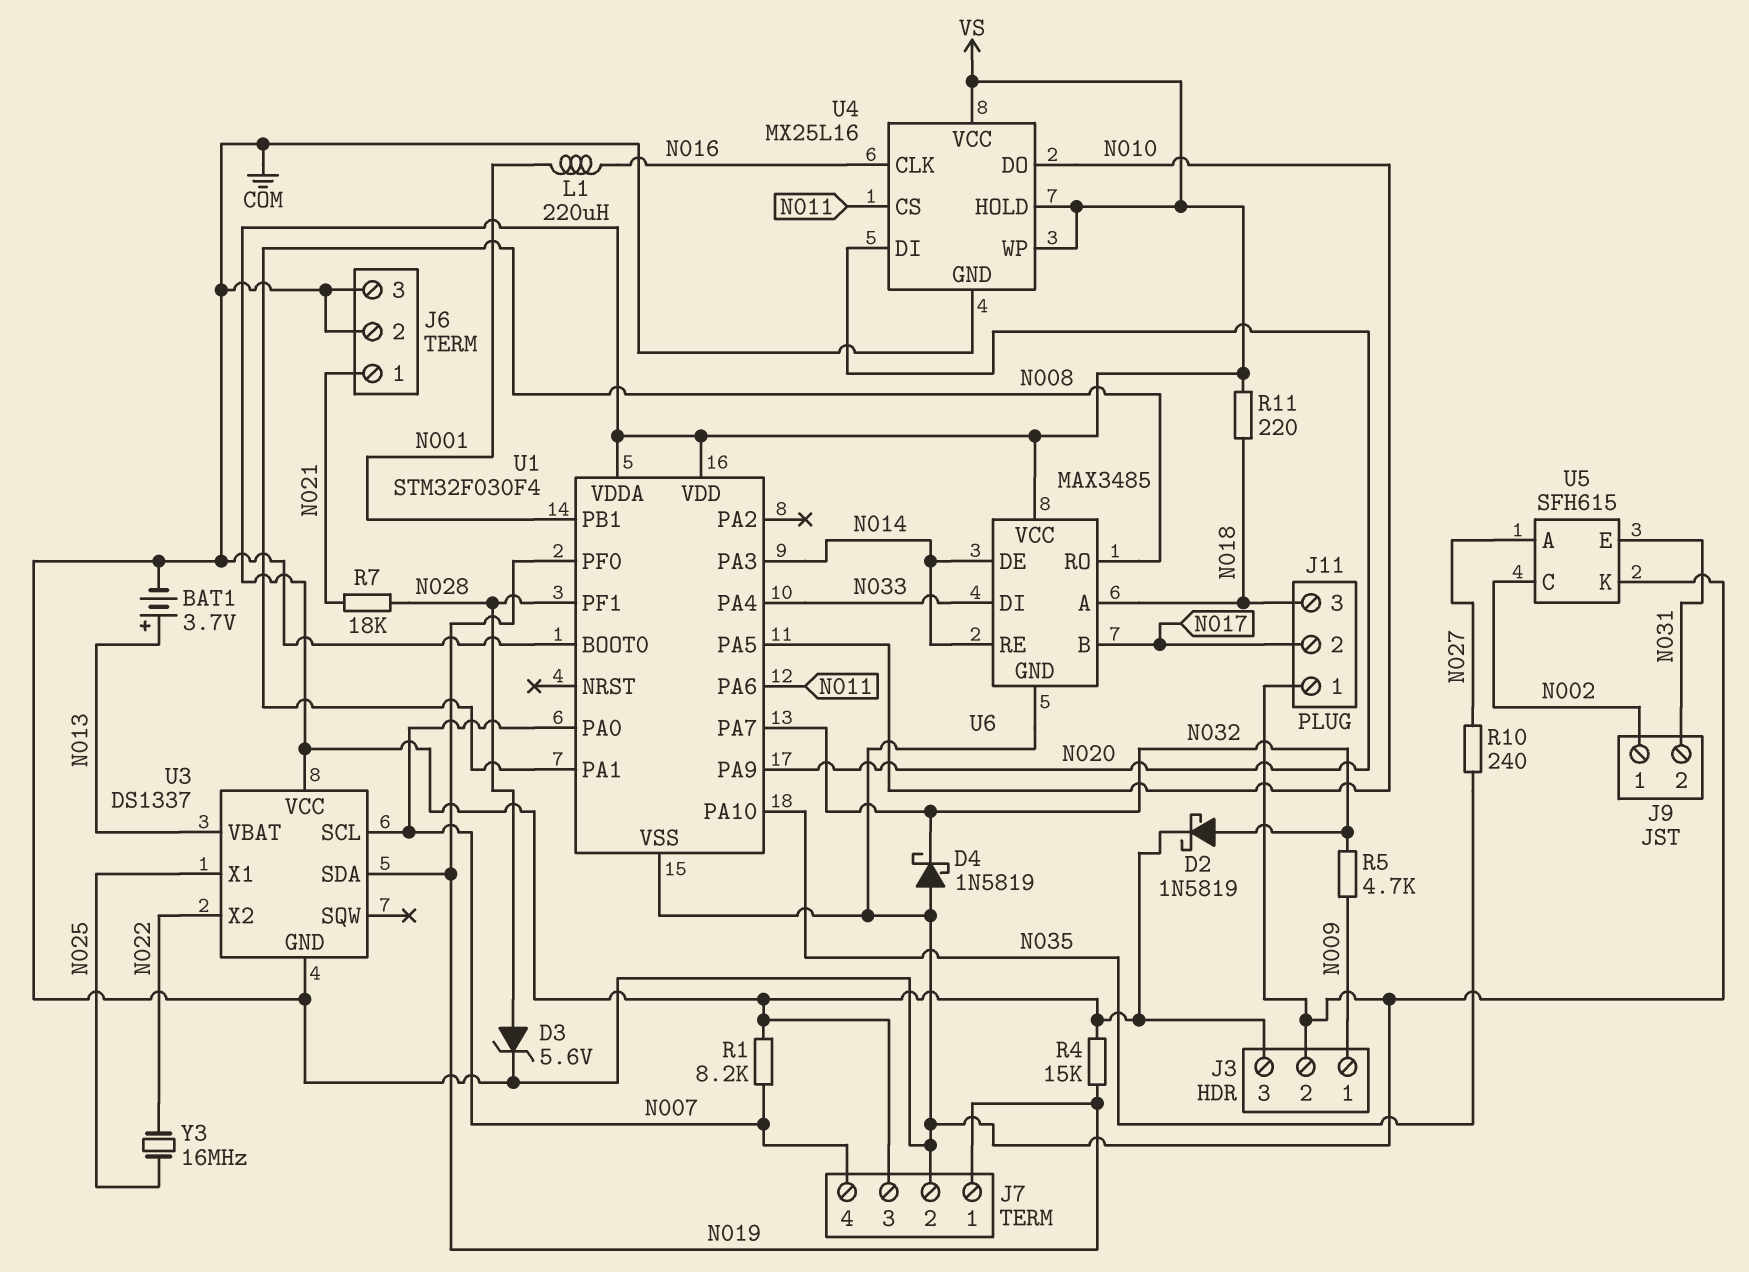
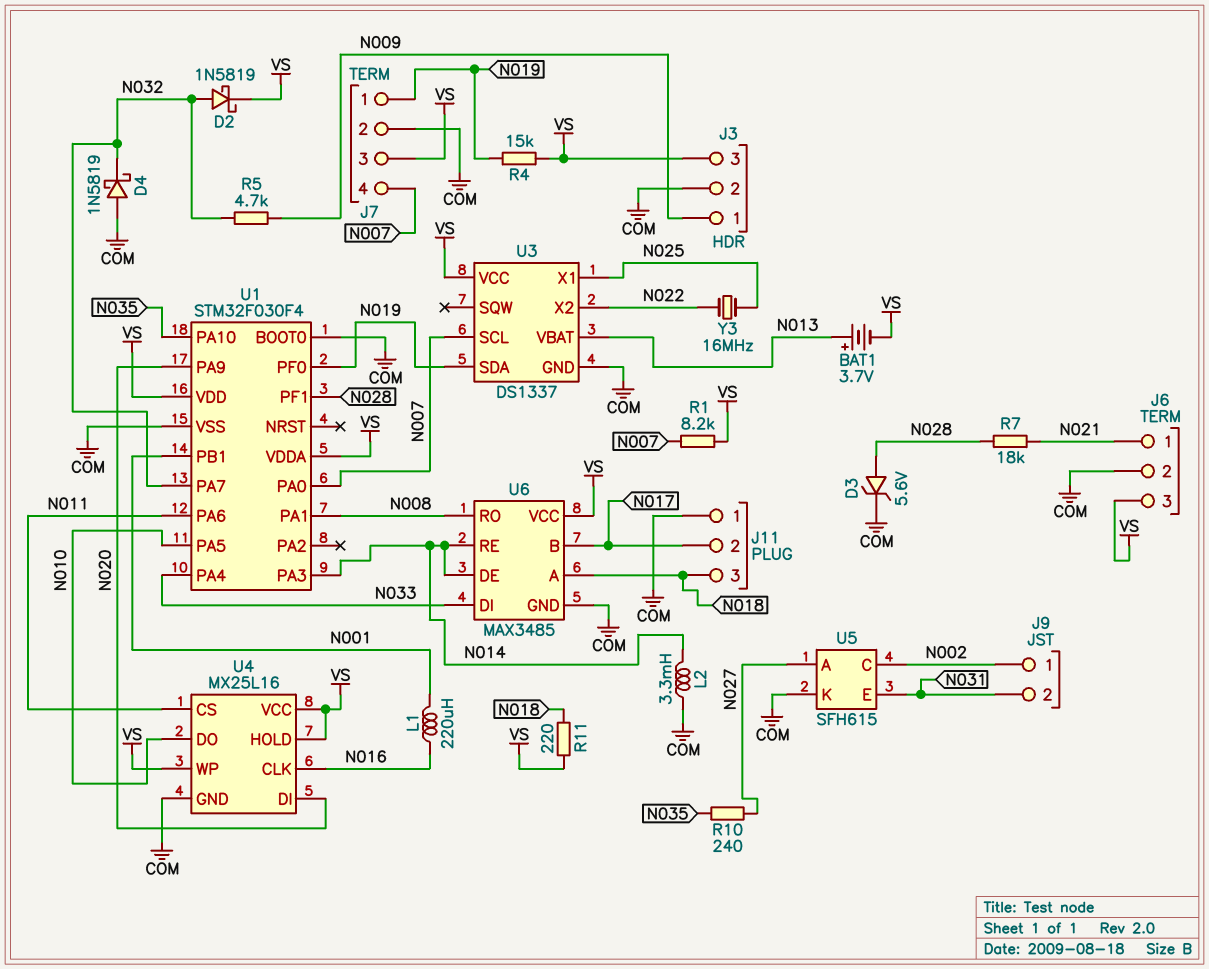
BAT1: 3.7V (plus N013, minus COM) -> 3.7V (plus N013, minus VS)
J6 pin 3: COM -> VS
L2: none -> 3.3mH (COM, N014)

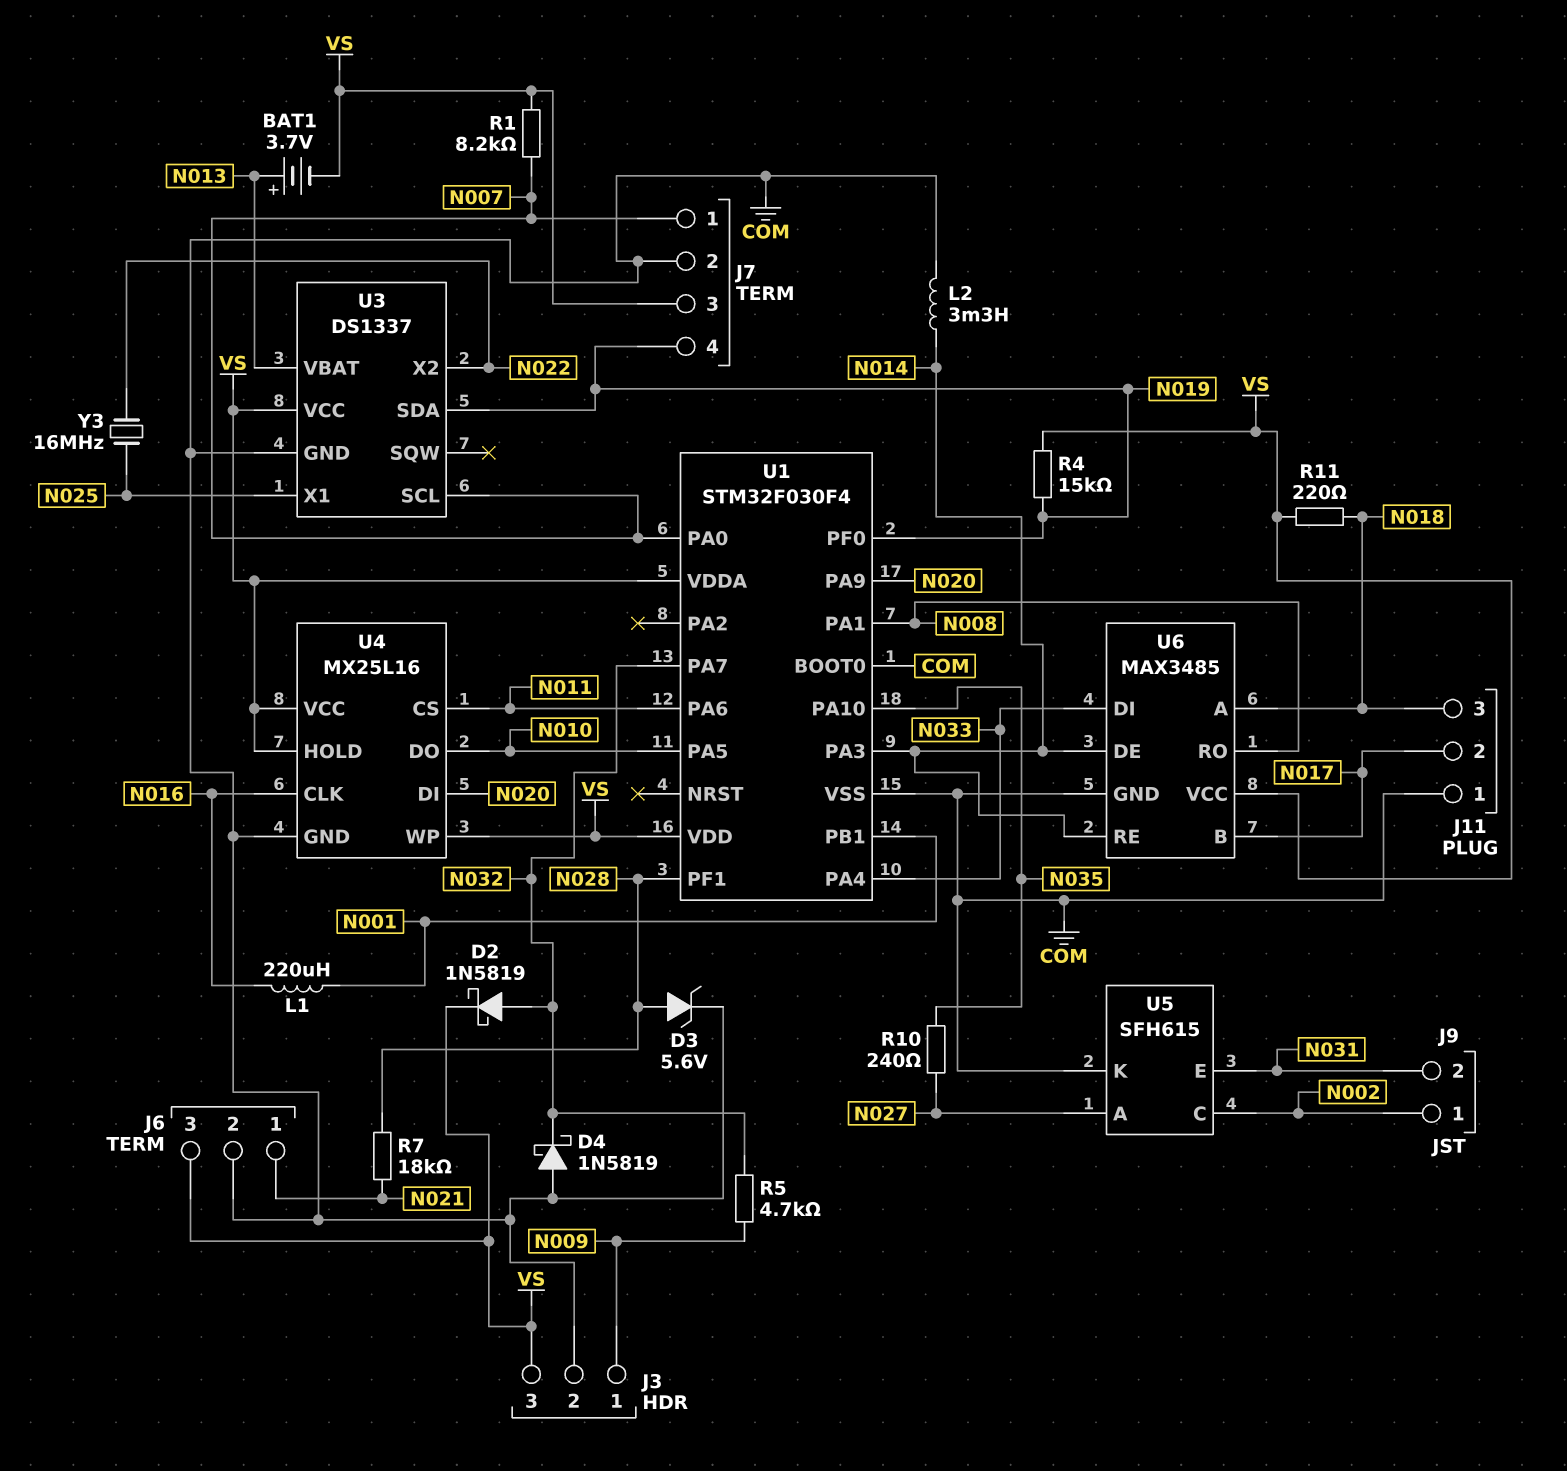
J7 pin 1: N019 -> N007
J7 pin 4: N007 -> N019

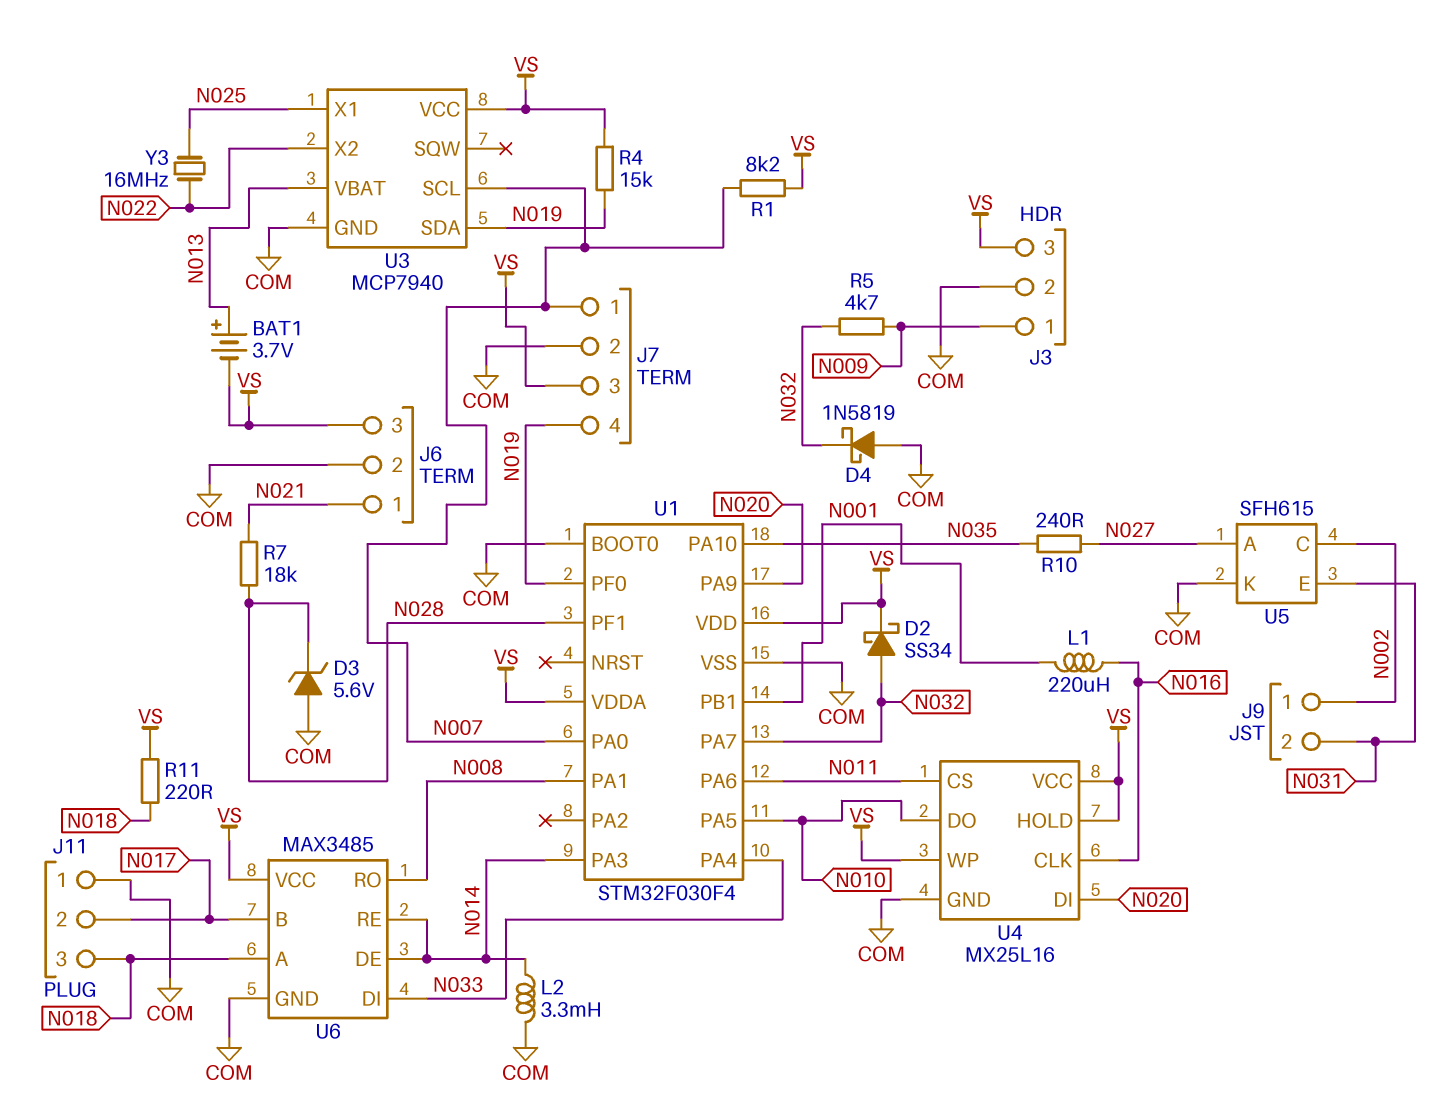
D2: schottky 1N5819 (A N032, K VS) -> schottky SS34 (A N032, K VS)
D3: zener 5.6V (A N028, K COM) -> zener 5.6V (A COM, K N028)
U3: DS1337 -> MCP7940

